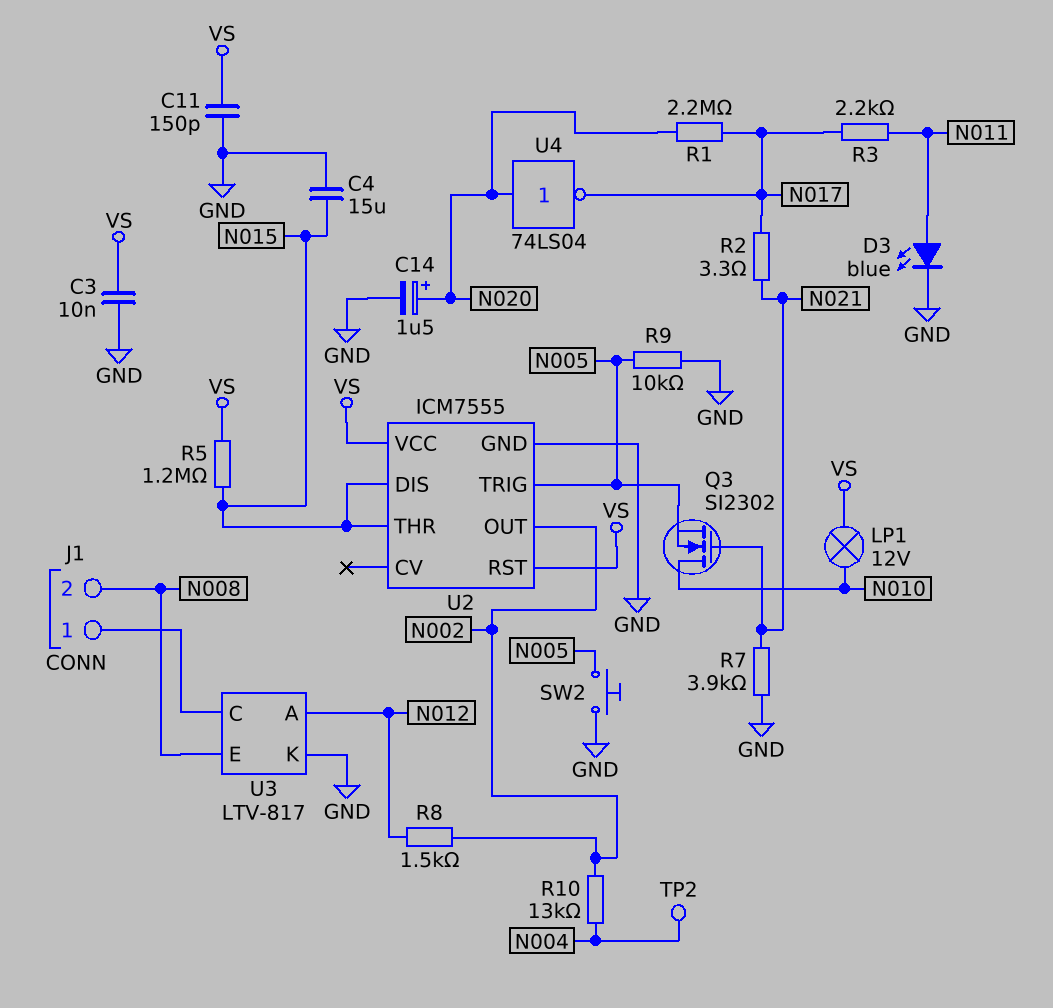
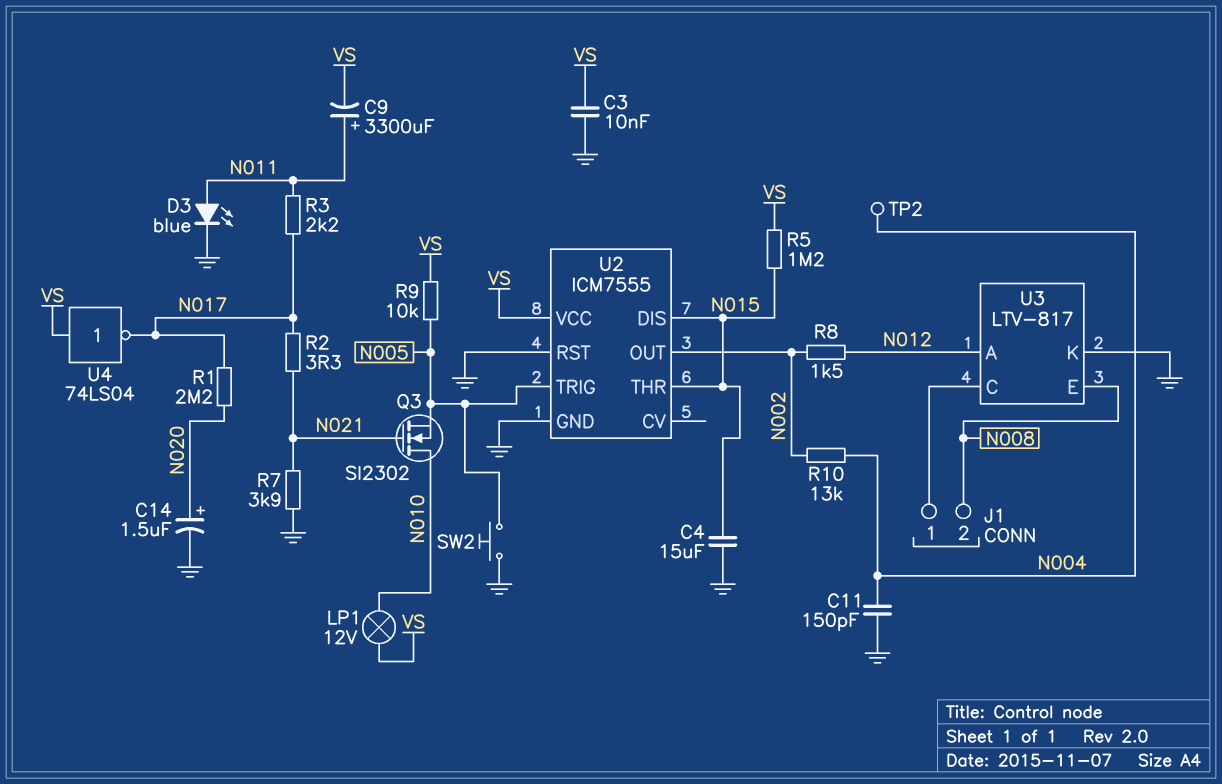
C9: none -> 3300uF (plus N011, minus VS)
C11: 150pF (GND, VS) -> 150pF (GND, N004)
R9: 10k (GND, N005) -> 10k (N005, VS)
U2 pin RST: VS -> GND
U4: NOT 74LS04 (in N020, out N017) -> NOT 74LS04 (in VS, out N017)

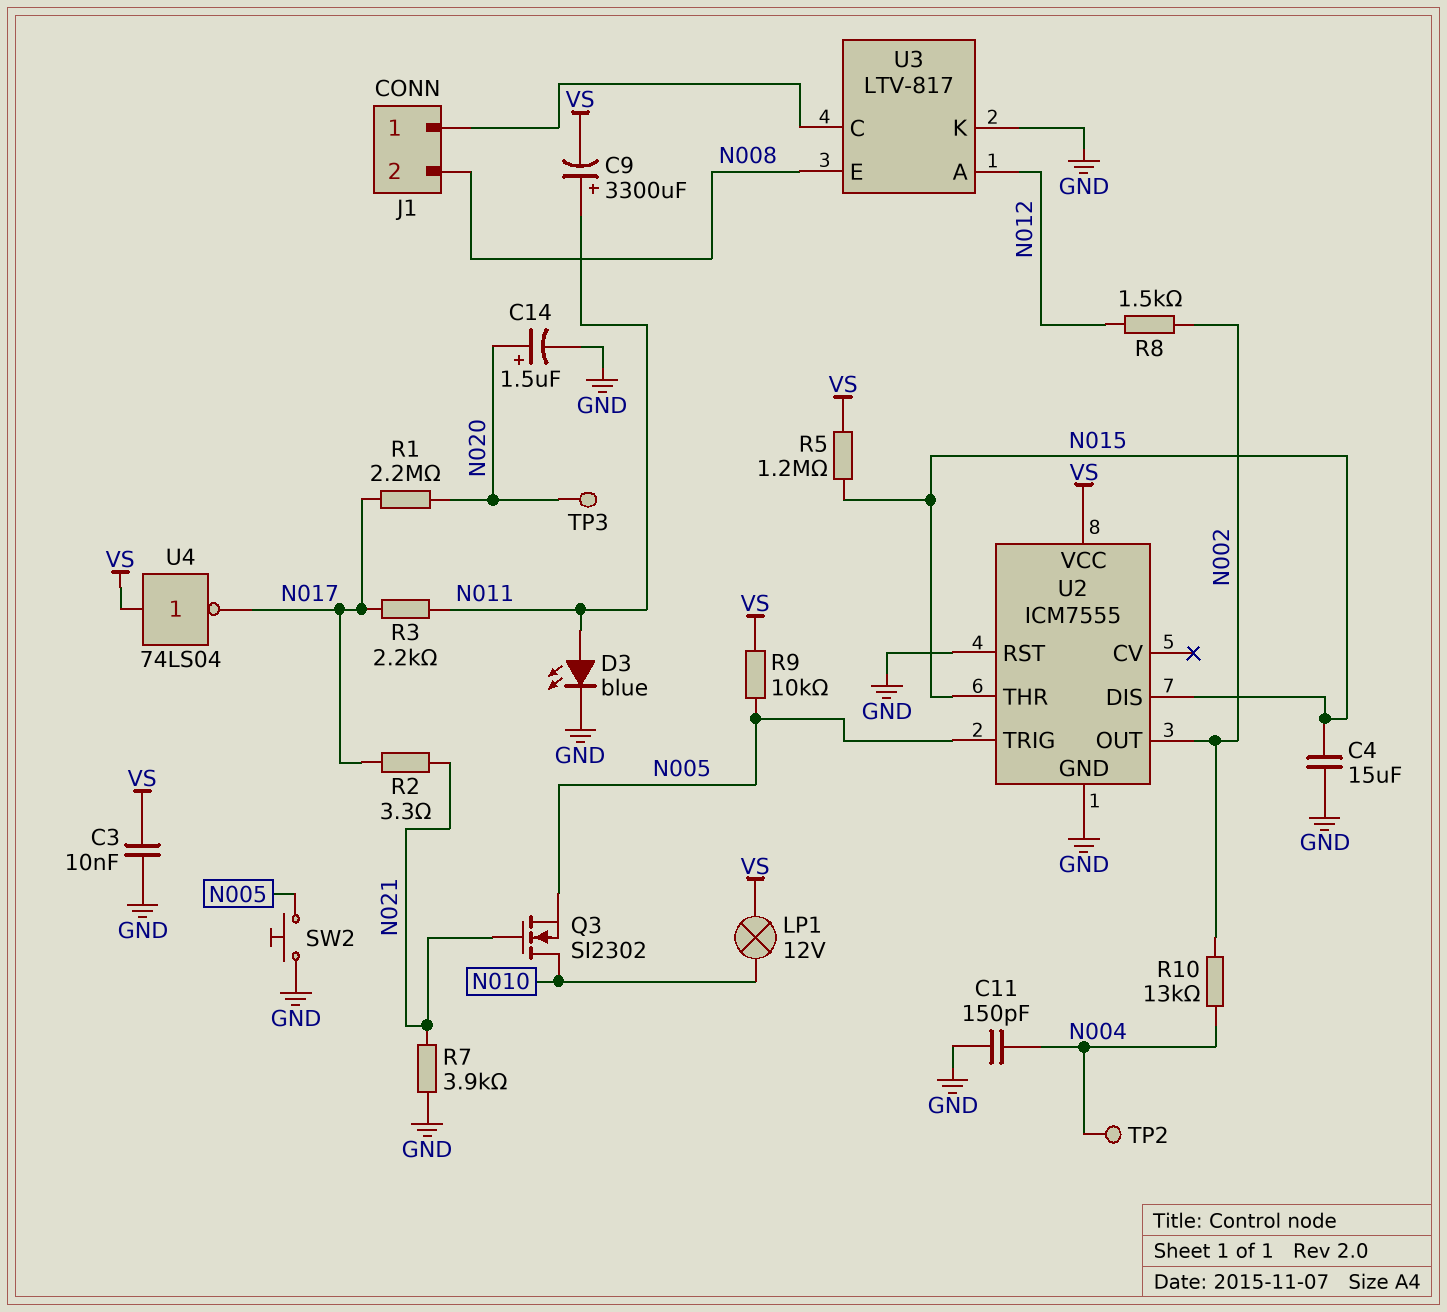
TP3: none -> test point (N020)

